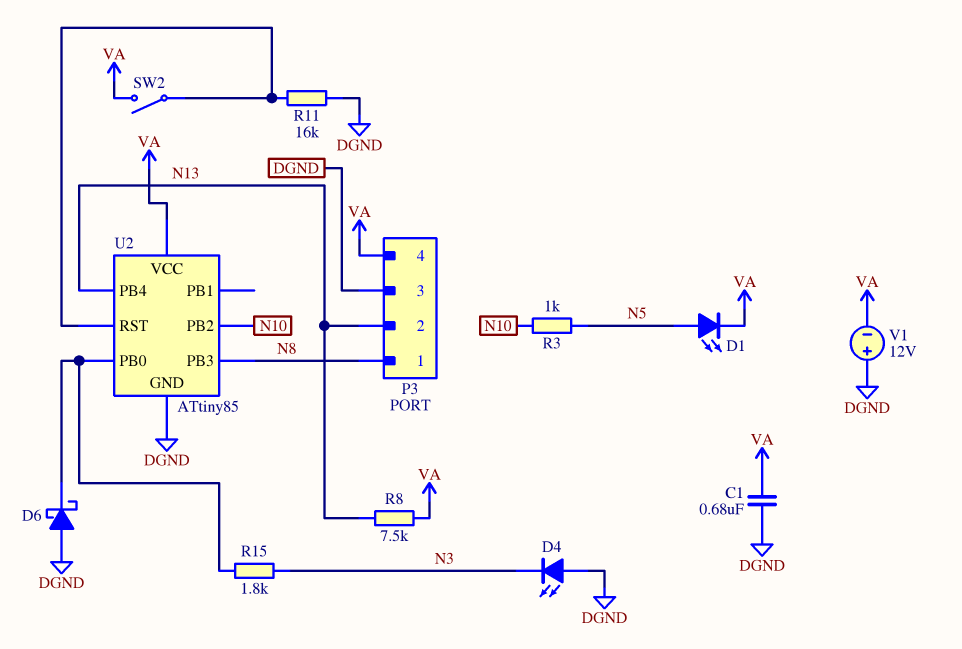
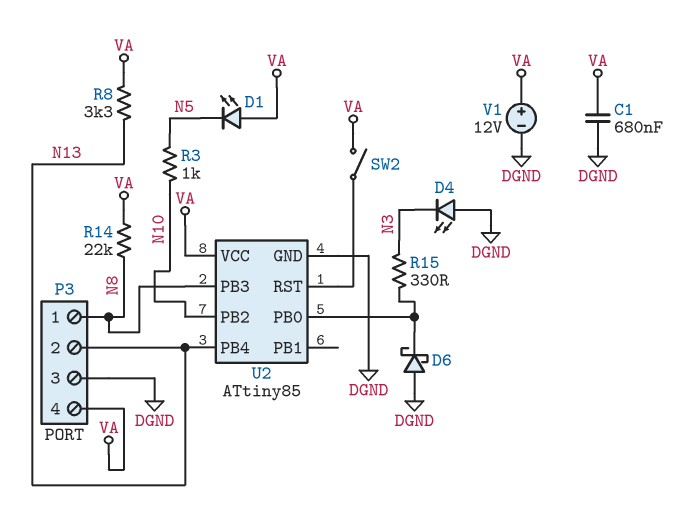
D1: LED (A N5, K VA) -> LED (A VA, K N5)
R8: 7.5k (N13, VA) -> 3.3k (N13, VA)
R11: 16k (DGND, U2/RST) -> none
R14: none -> 22k (N8, VA)
R15: 1.8k (N3, U2/PB0) -> 330 (N3, U2/PB0)
V1: 12V (plus DGND, minus VA) -> 12V (plus VA, minus DGND)

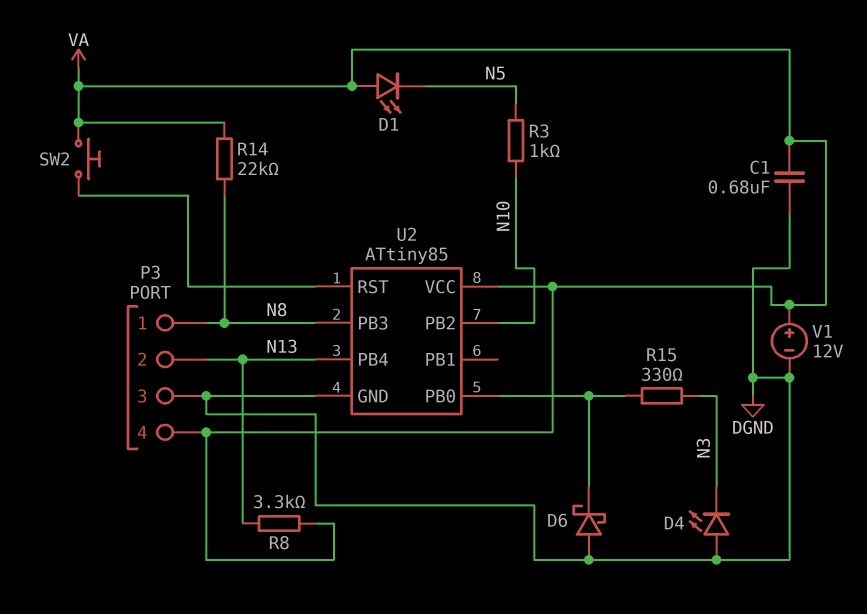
SW2: switch (U2/RST, VA) -> button (U2/RST, VA)

